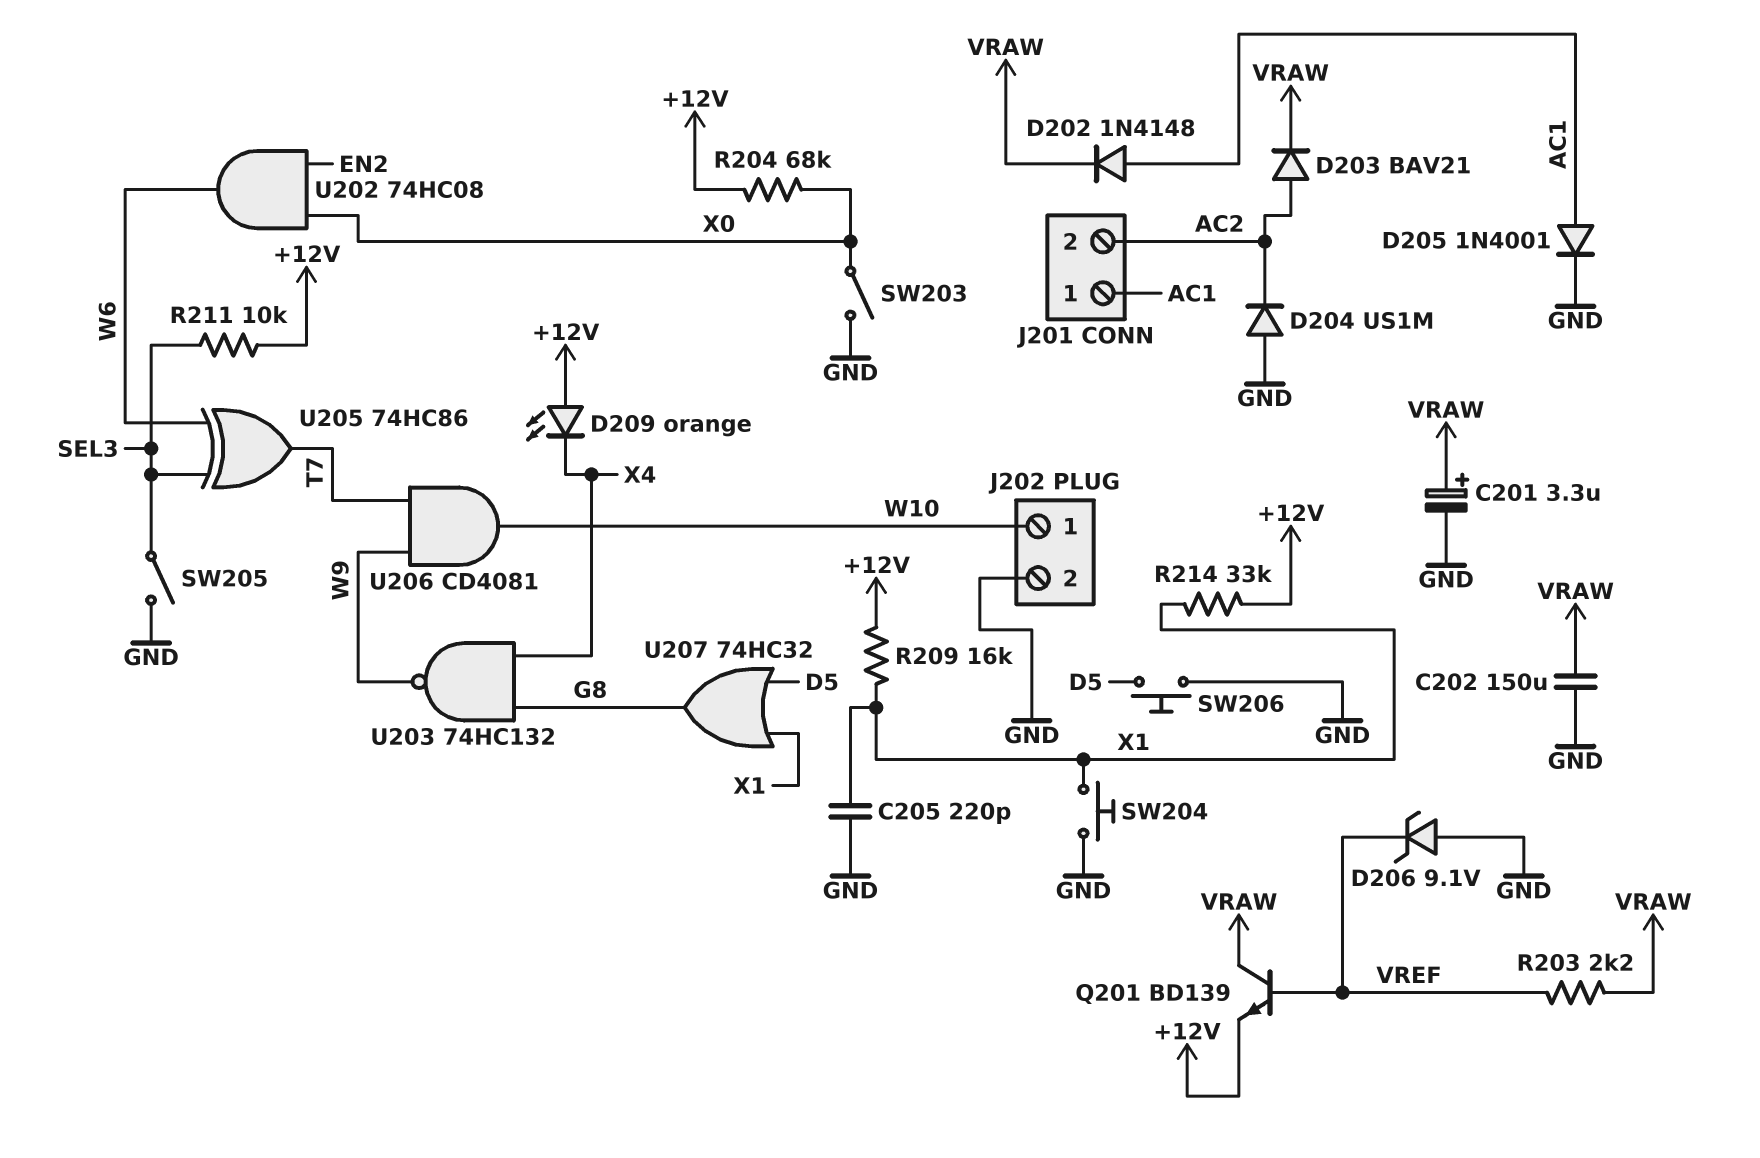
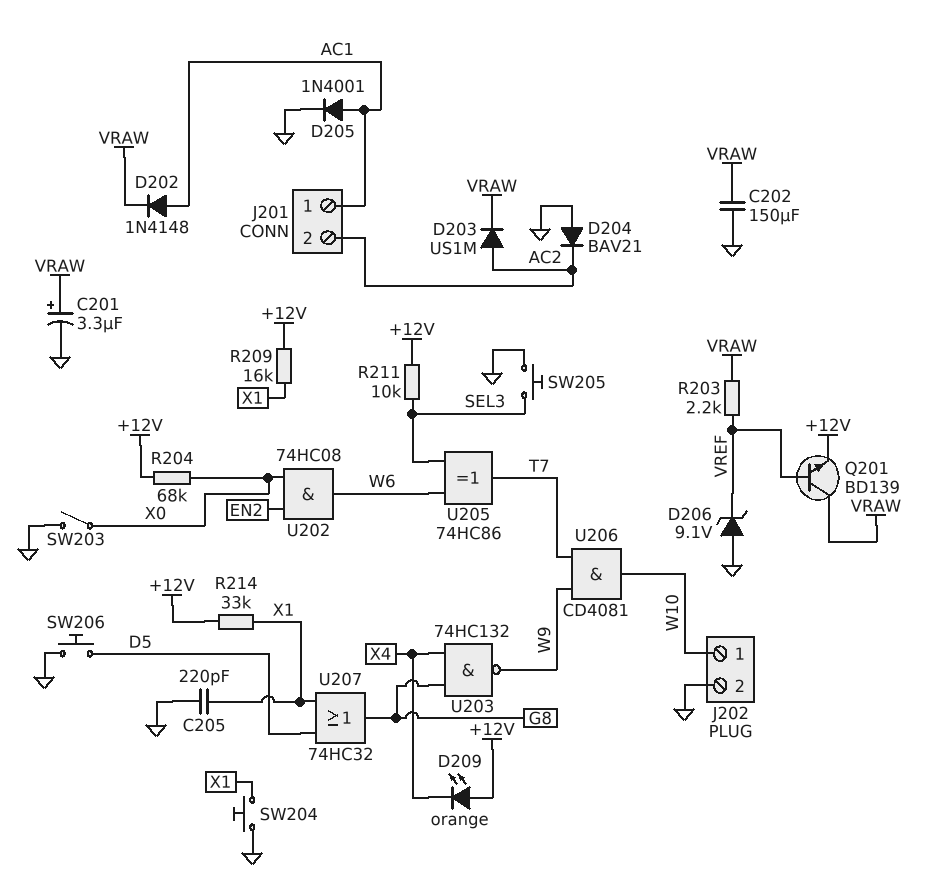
D203: diode BAV21 (A AC2, K VRAW) -> diode US1M (A AC2, K VRAW)
D204: diode US1M (A GND, K AC2) -> diode BAV21 (A GND, K AC2)
SW205: switch (GND, SEL3) -> button (GND, SEL3)

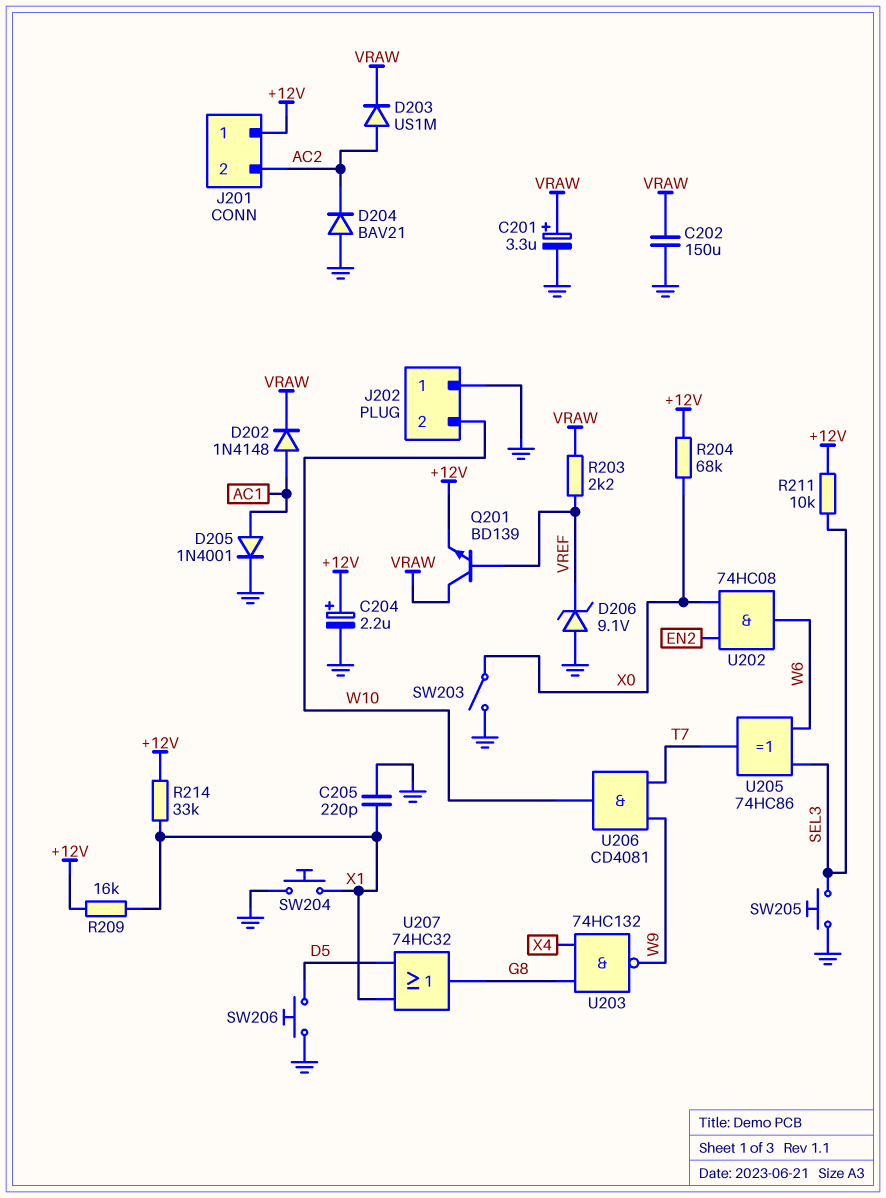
C204: none -> 2.2uF (plus +12V, minus GND)
D209: LED orange (A +12V, K X4) -> none
J201 pin 1: AC1 -> +12V
J202 pin 1: W10 -> GND
J202 pin 2: GND -> W10

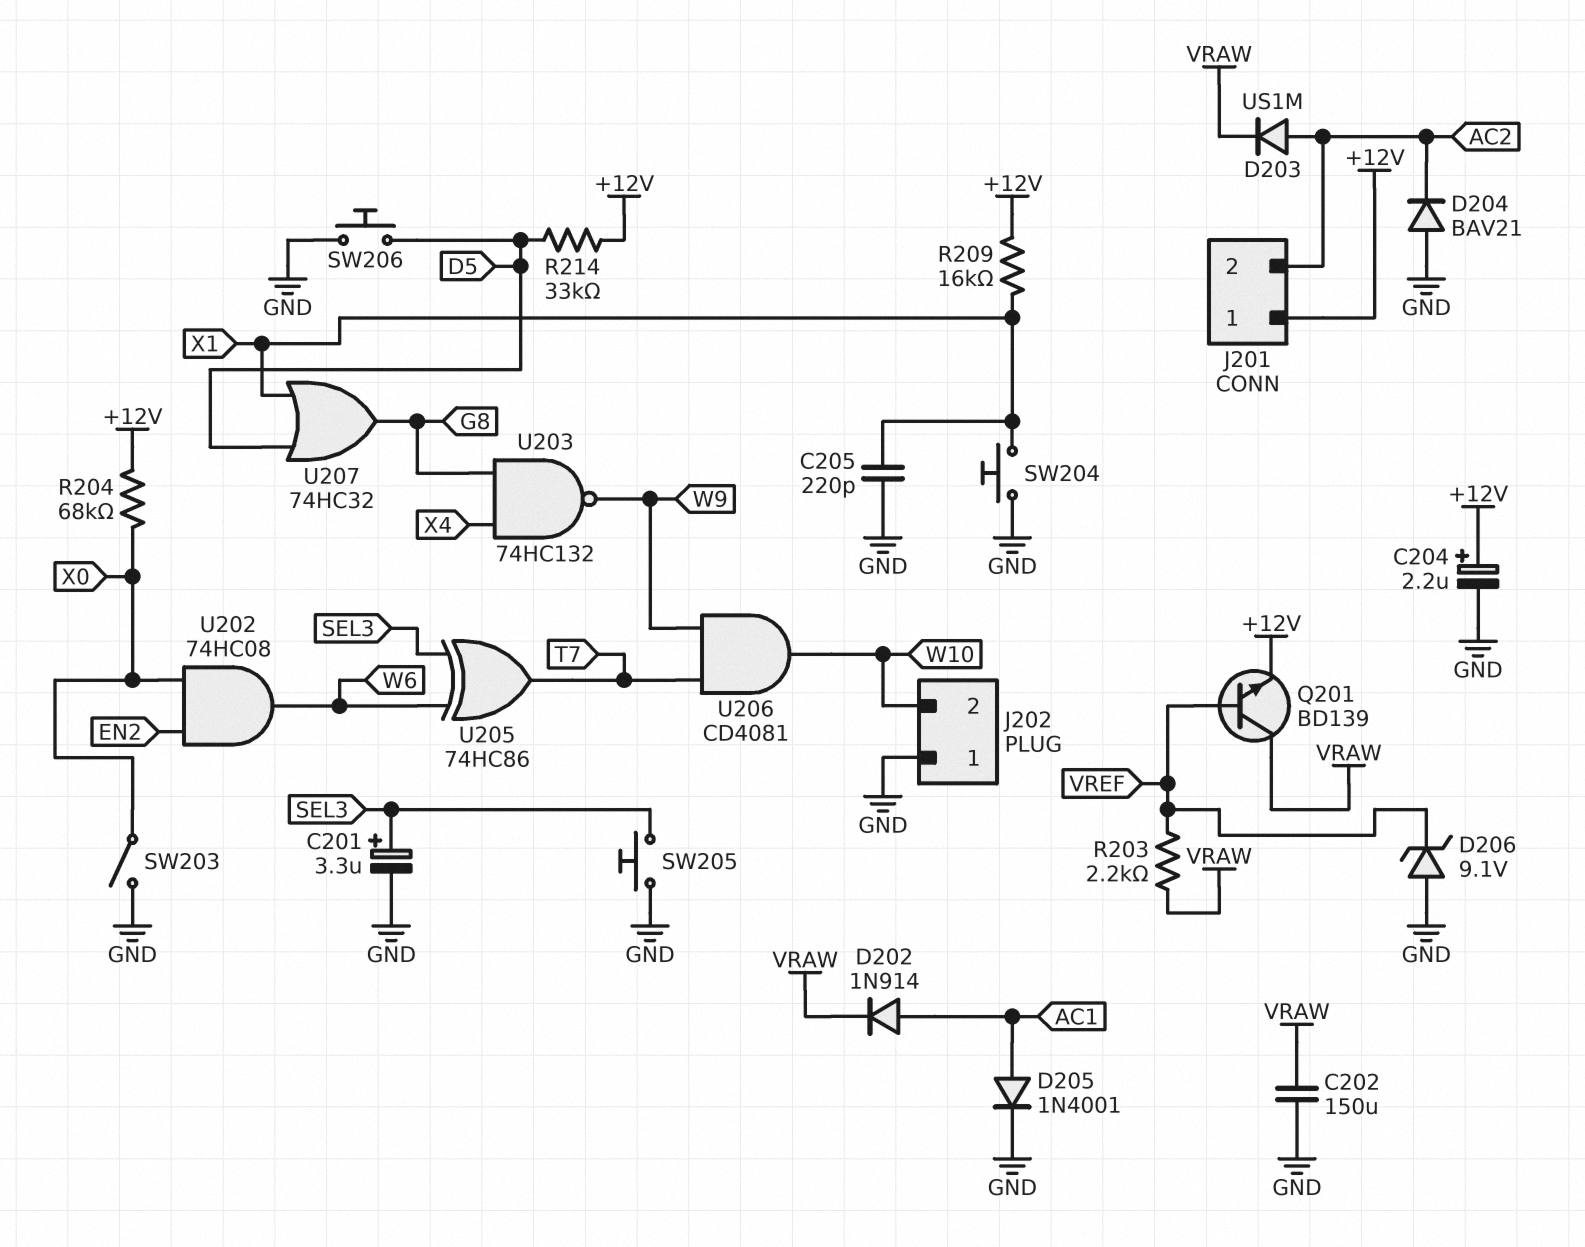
C201: 3.3uF (plus VRAW, minus GND) -> 3.3uF (plus SEL3, minus GND)
D202: diode 1N4148 (A AC1, K VRAW) -> diode 1N914 (A AC1, K VRAW)
R211: 10k (+12V, SEL3) -> none
R214: 33k (+12V, X1) -> 33k (+12V, D5)

